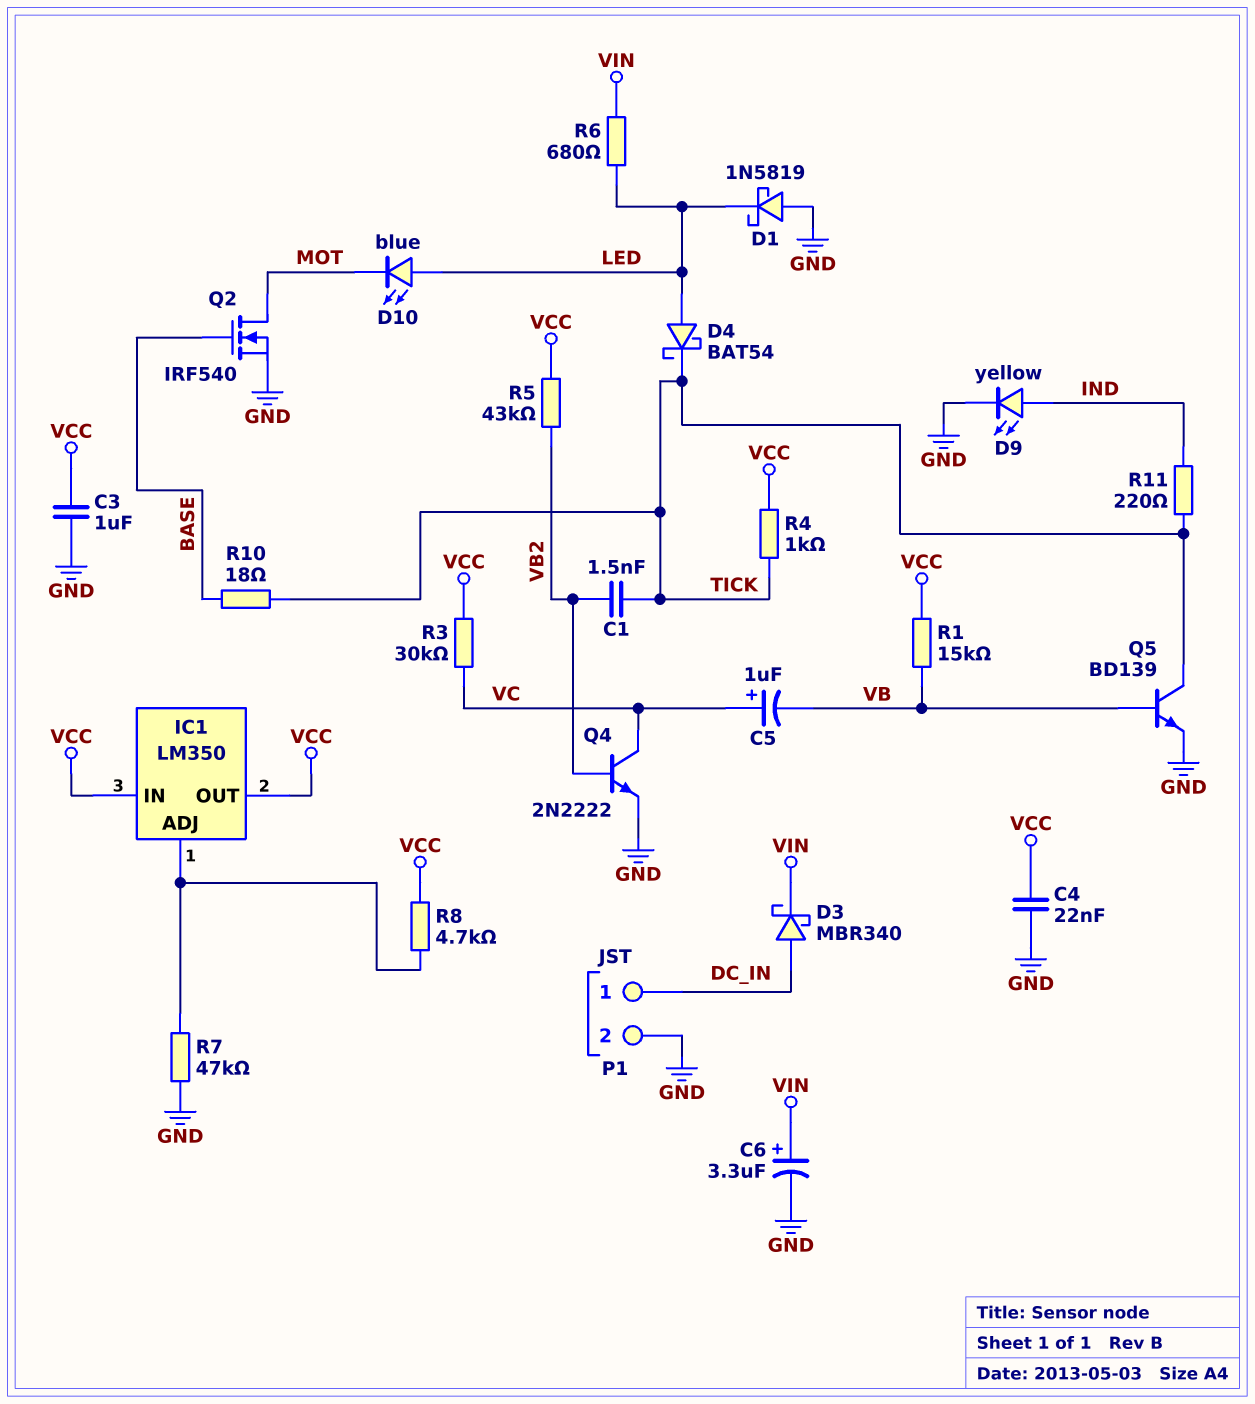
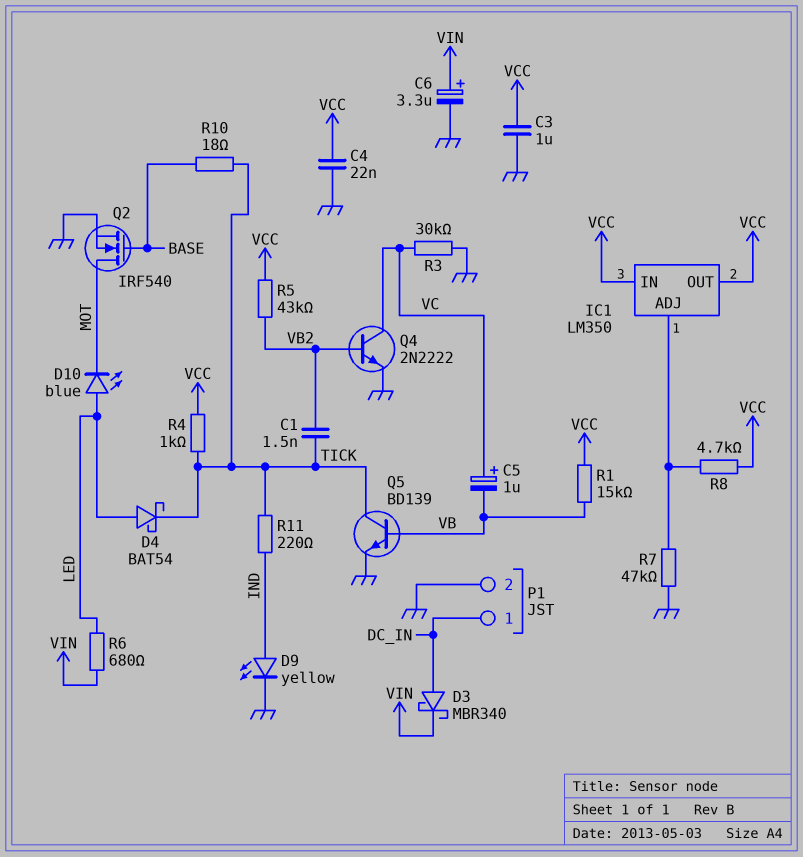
D1: schottky 1N5819 (A GND, K LED) -> none
R3: 30k (VC, VCC) -> 30k (GND, VC)

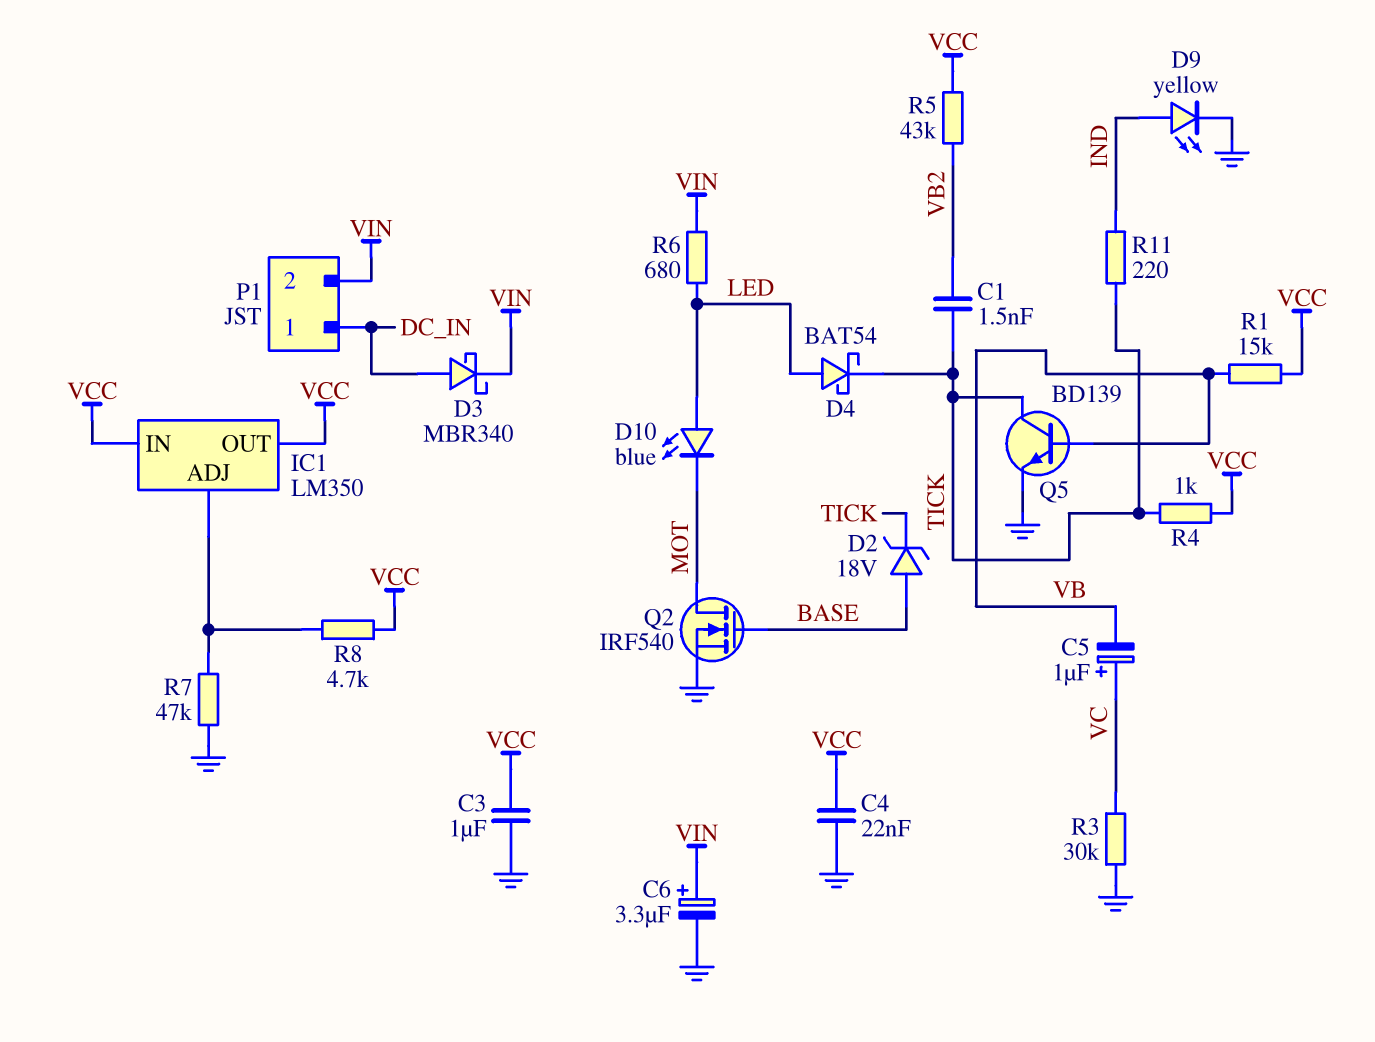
D2: none -> zener 18V (A BASE, K TICK)
P1 pin 2: GND -> VIN
Q4: NPN 2N2222 (B VB2, C VC, E GND) -> none
R10: 18 (BASE, TICK) -> none

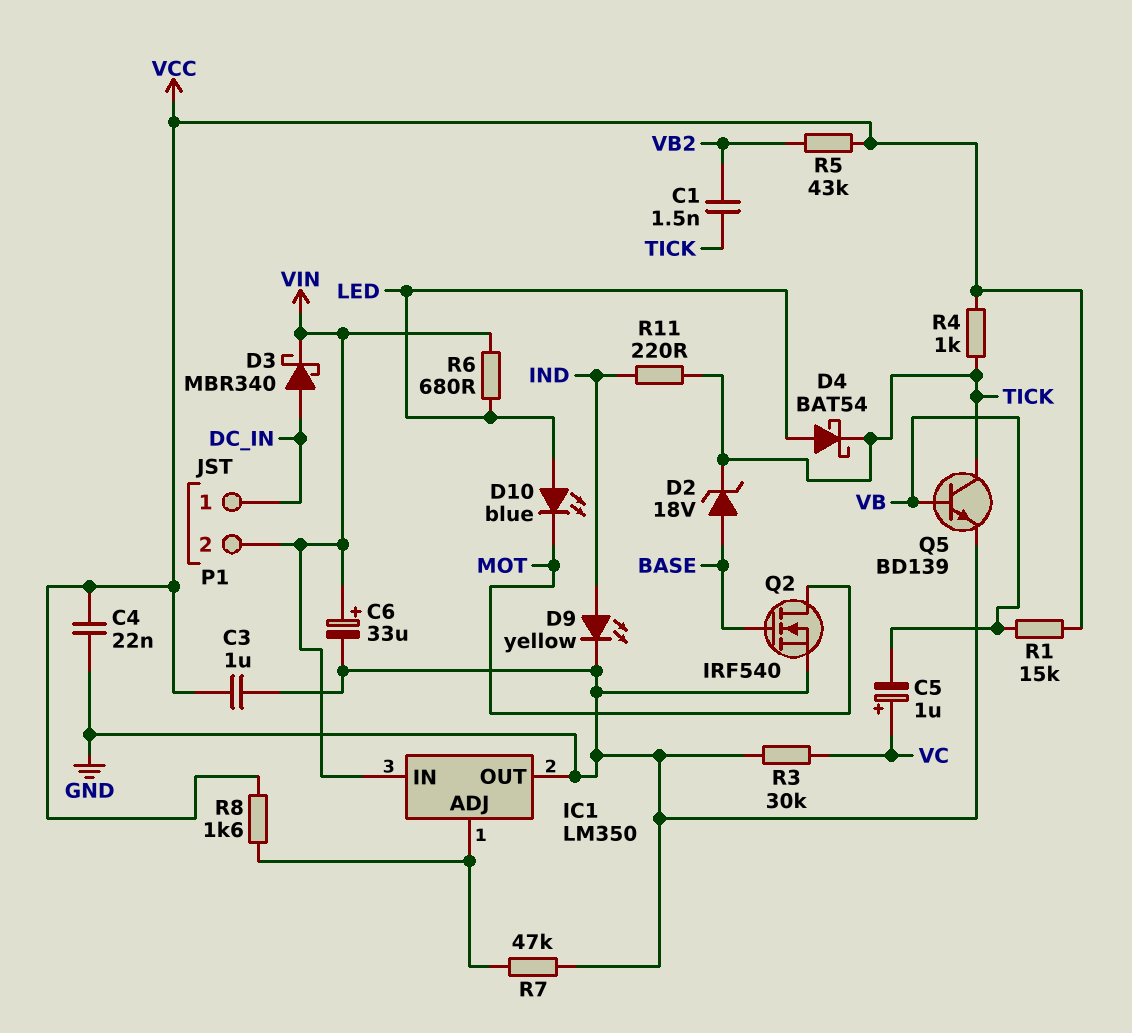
C6: 3.3uF (plus VIN, minus GND) -> 33uF (plus VIN, minus GND)
IC1 pin IN: VCC -> VIN
IC1 pin OUT: VCC -> GND
R8: 4.7k (IC1/ADJ, VCC) -> 1.6k (IC1/ADJ, VCC)

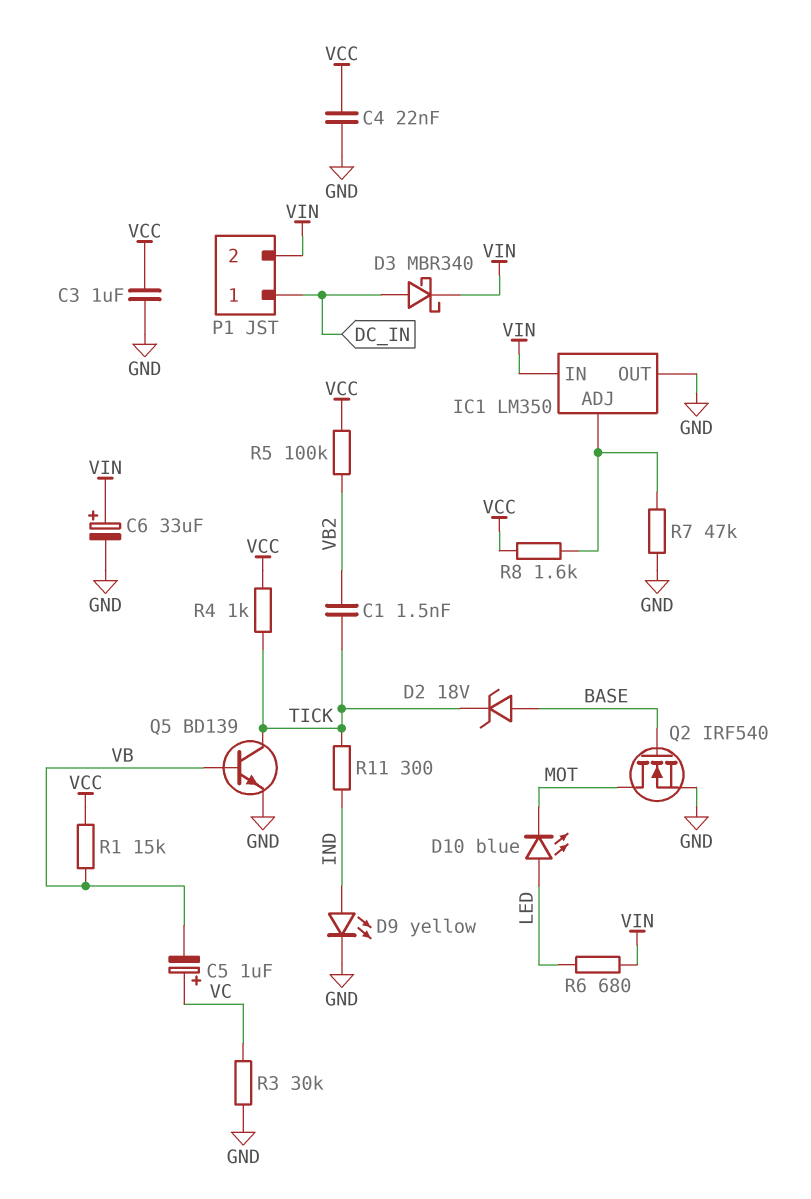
D4: schottky BAT54 (A LED, K TICK) -> none
R5: 43k (VB2, VCC) -> 100k (VB2, VCC)
R11: 220 (IND, TICK) -> 300 (IND, TICK)

